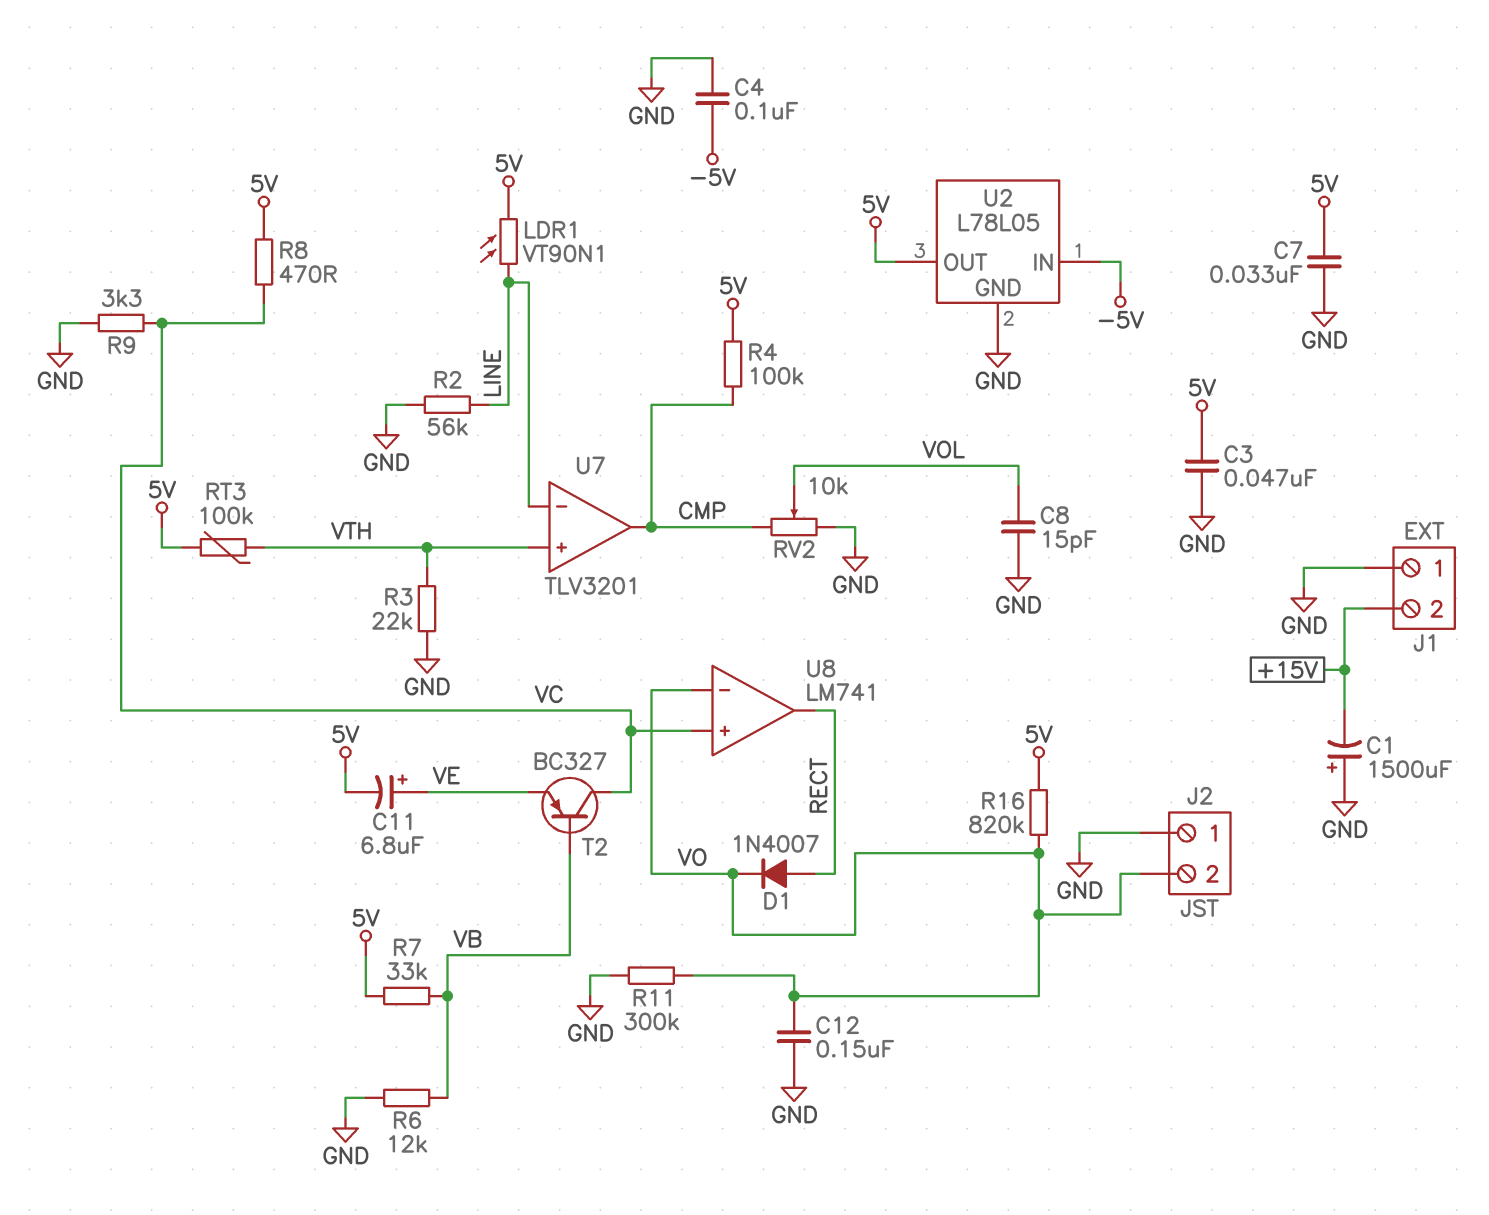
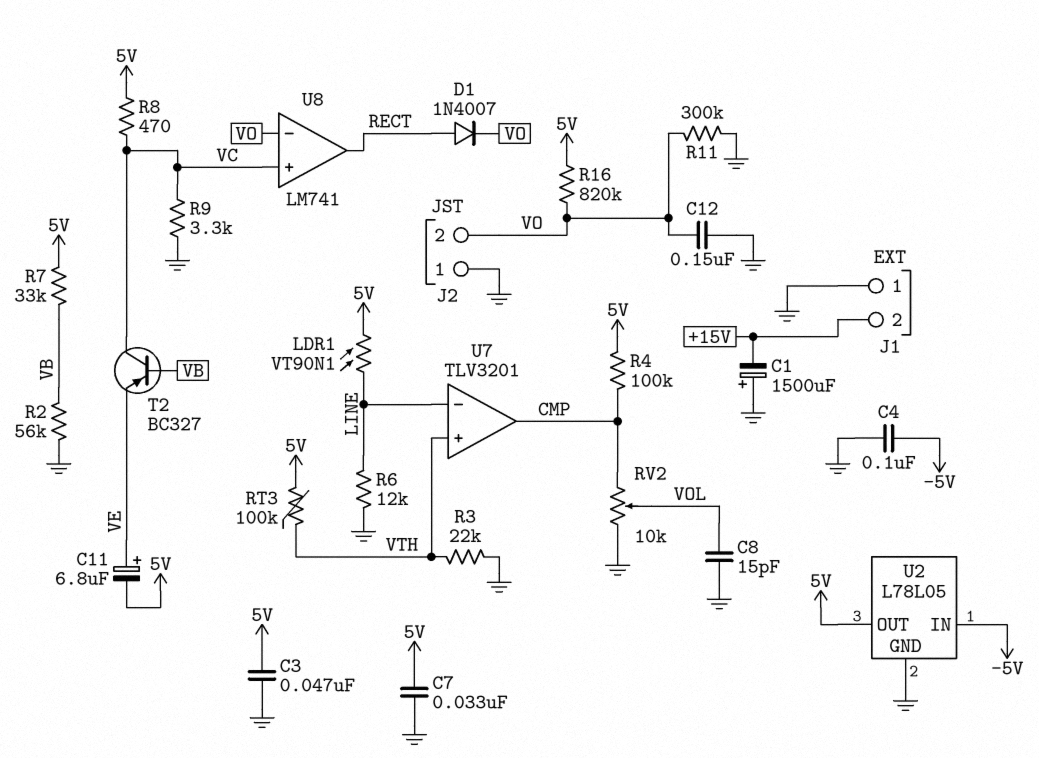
R2: 56k (GND, LINE) -> 56k (GND, VB)
R6: 12k (GND, VB) -> 12k (GND, LINE)

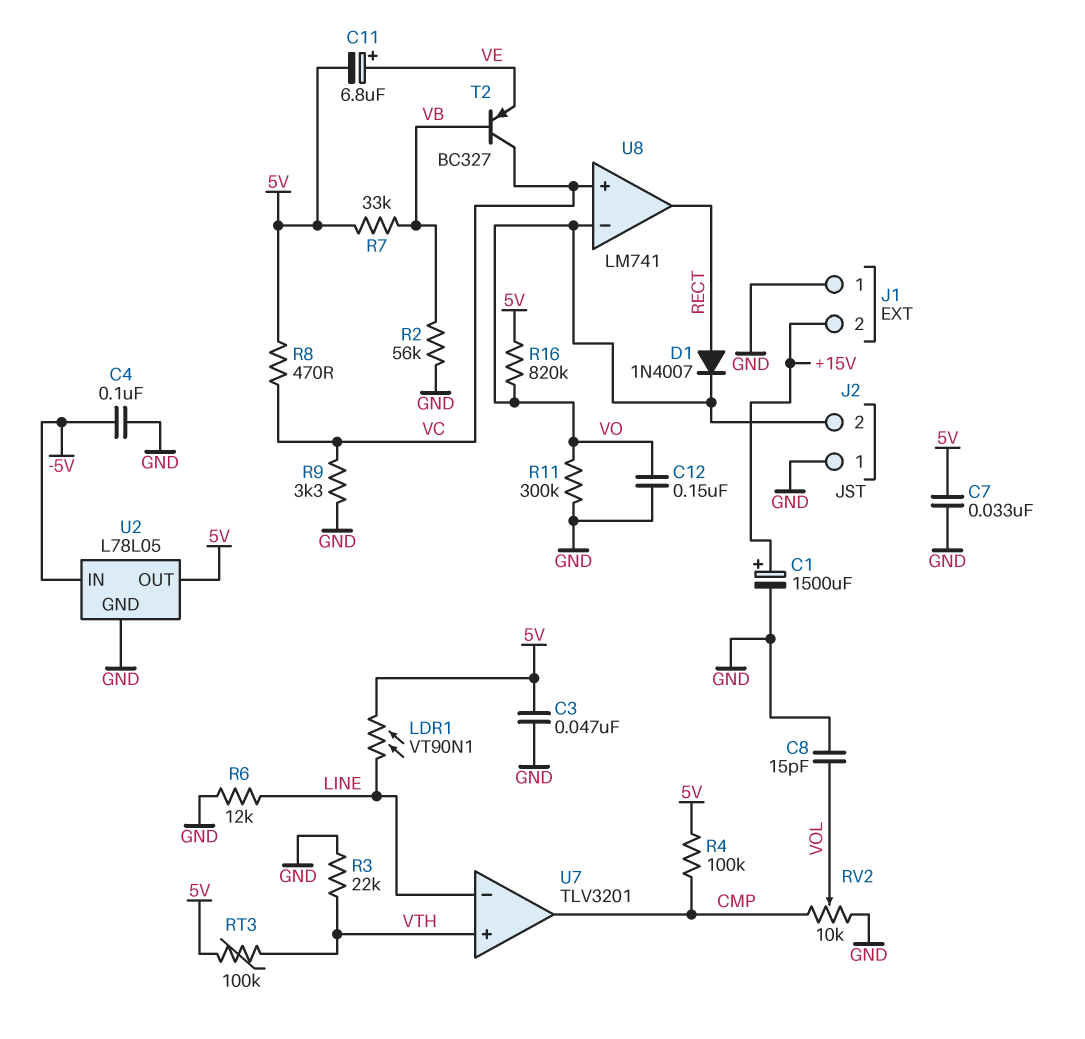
C1: 1500uF (plus GND, minus +15V) -> 1500uF (plus +15V, minus GND)

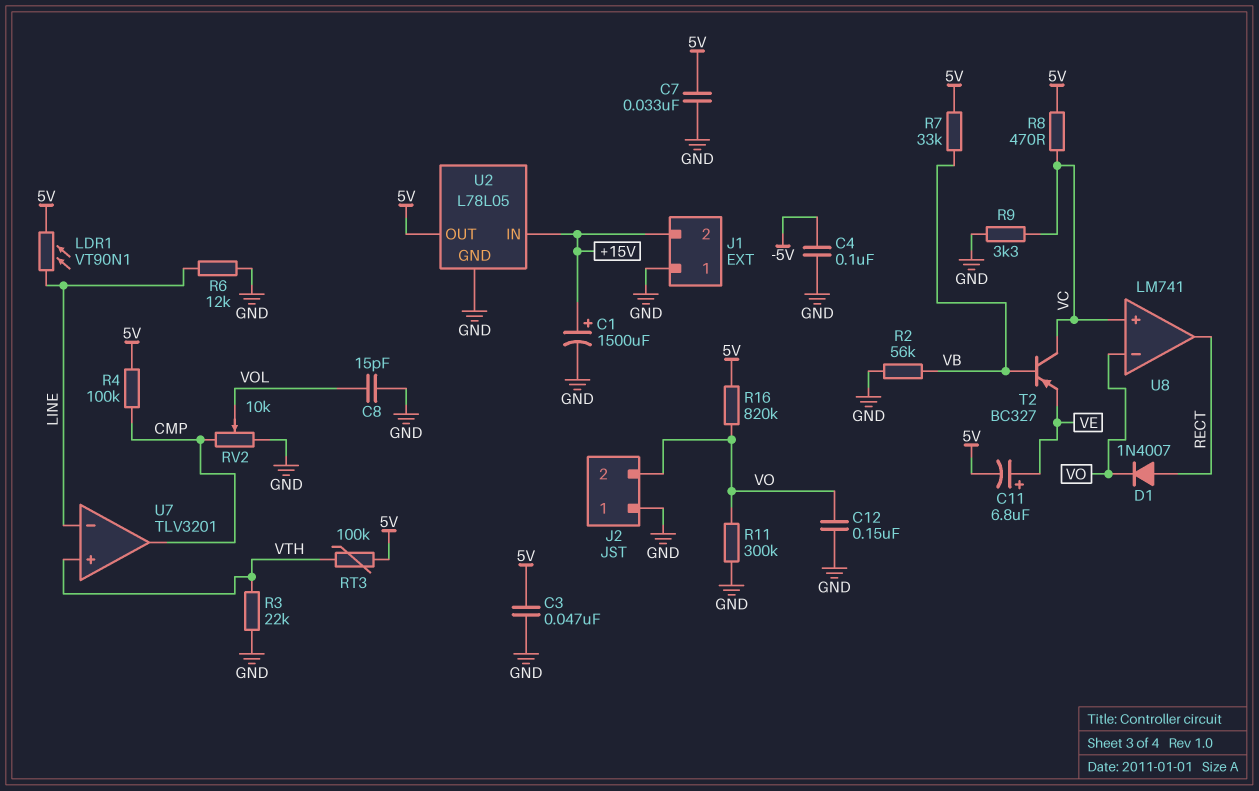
U2 pin IN: -5V -> +15V

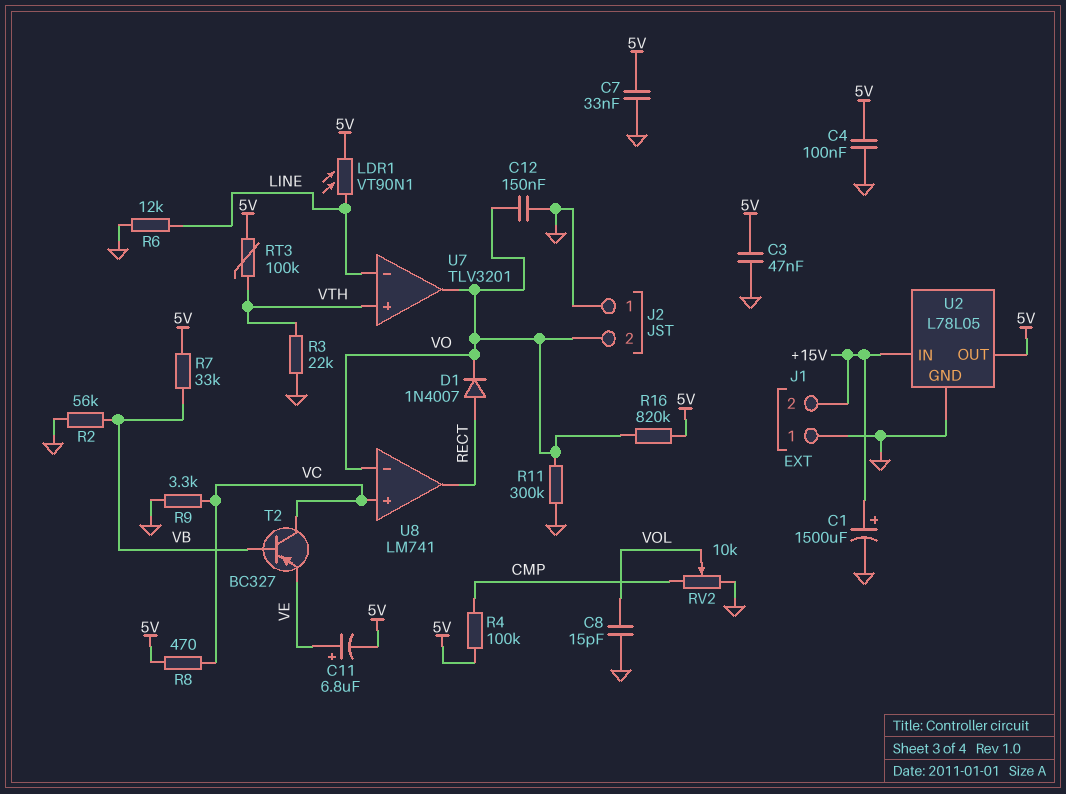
C4: 100nF (-5V, GND) -> 100nF (5V, GND)
U7 pin out: CMP -> VO

